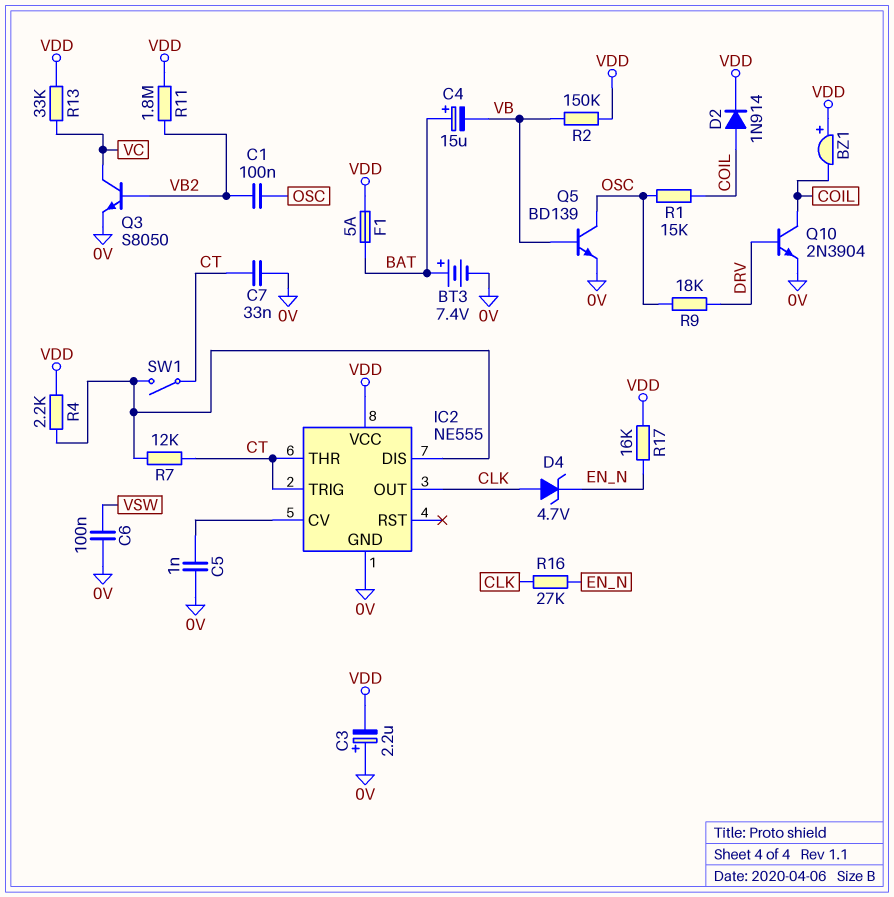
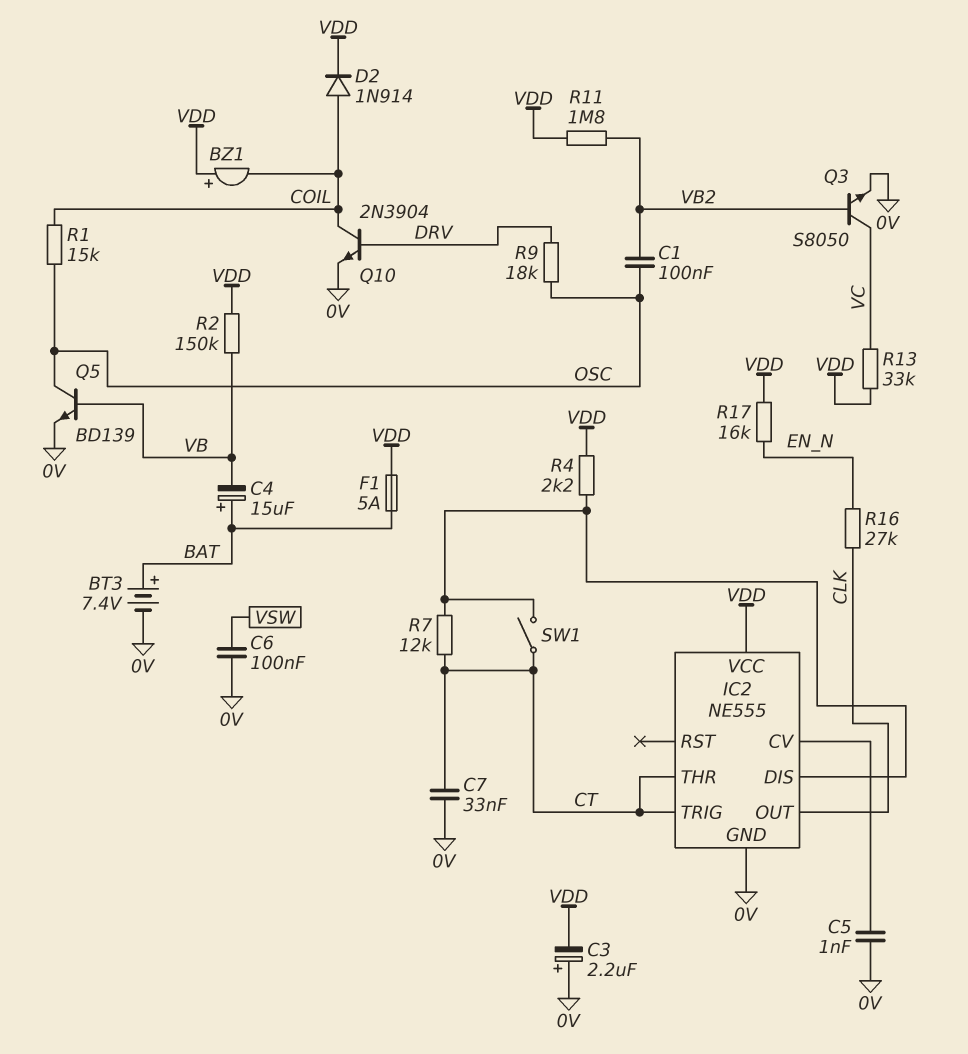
D4: zener 4.7V (A CLK, K EN_N) -> none

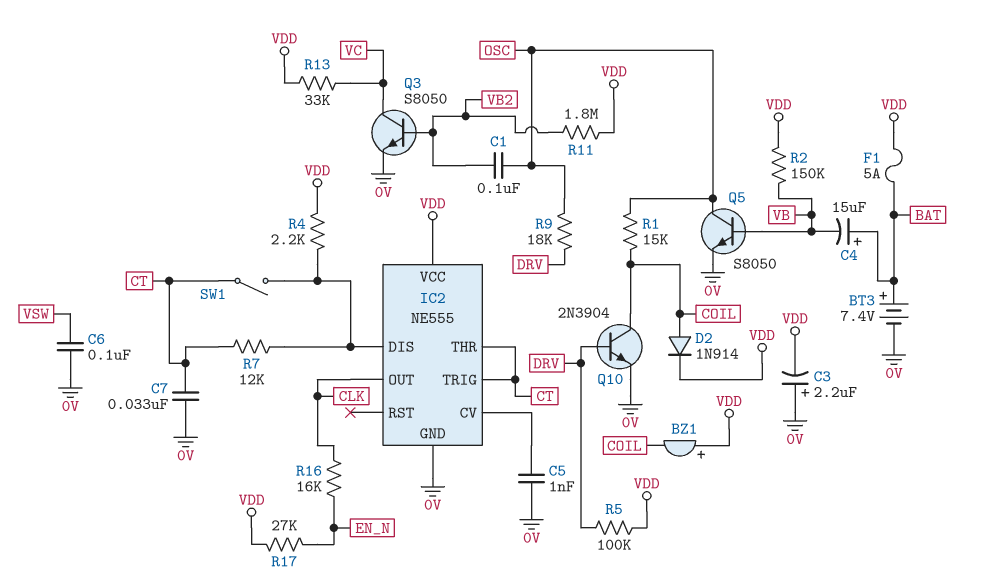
Q5: NPN BD139 (B VB, C OSC, E 0V) -> NPN S8050 (B VB, C OSC, E 0V)
R5: none -> 100k (DRV, VDD)
R16: 27k (CLK, EN_N) -> 16k (CLK, EN_N)
R17: 16k (EN_N, VDD) -> 27k (EN_N, VDD)

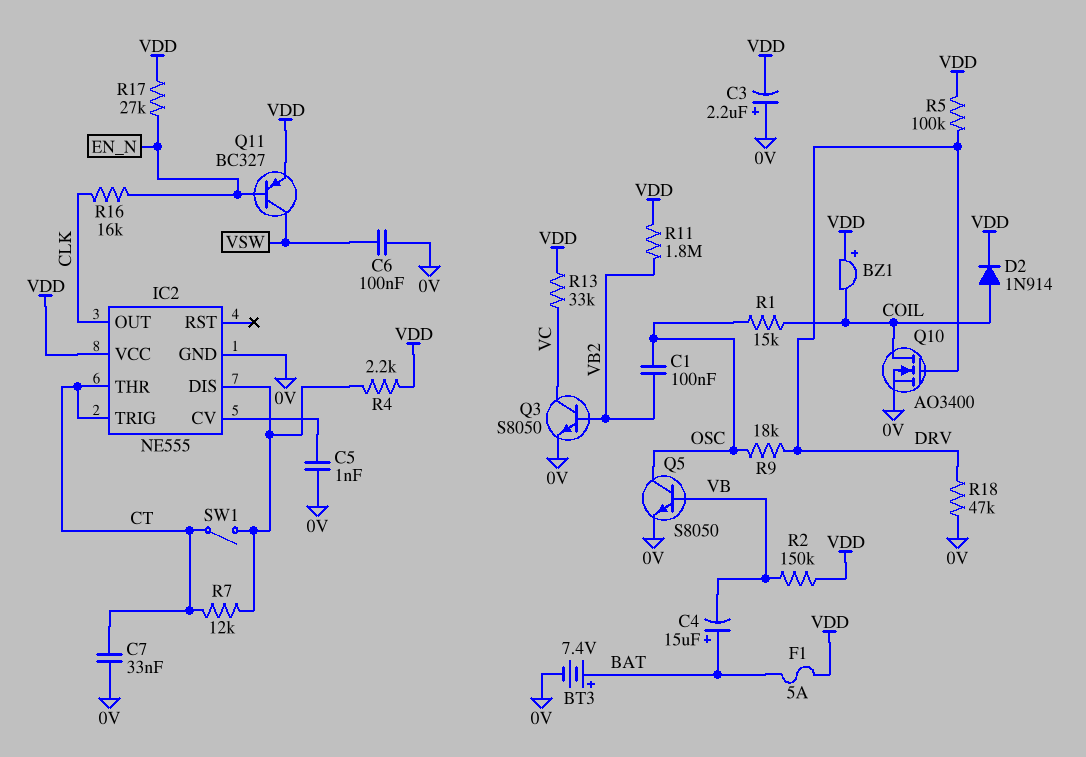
Q10: NPN 2N3904 (B DRV, C COIL, E 0V) -> NMOS AO3400 (G DRV, D COIL, S 0V)
Q11: none -> PNP BC327 (B EN_N, C VSW, E VDD)
R18: none -> 47k (0V, DRV)

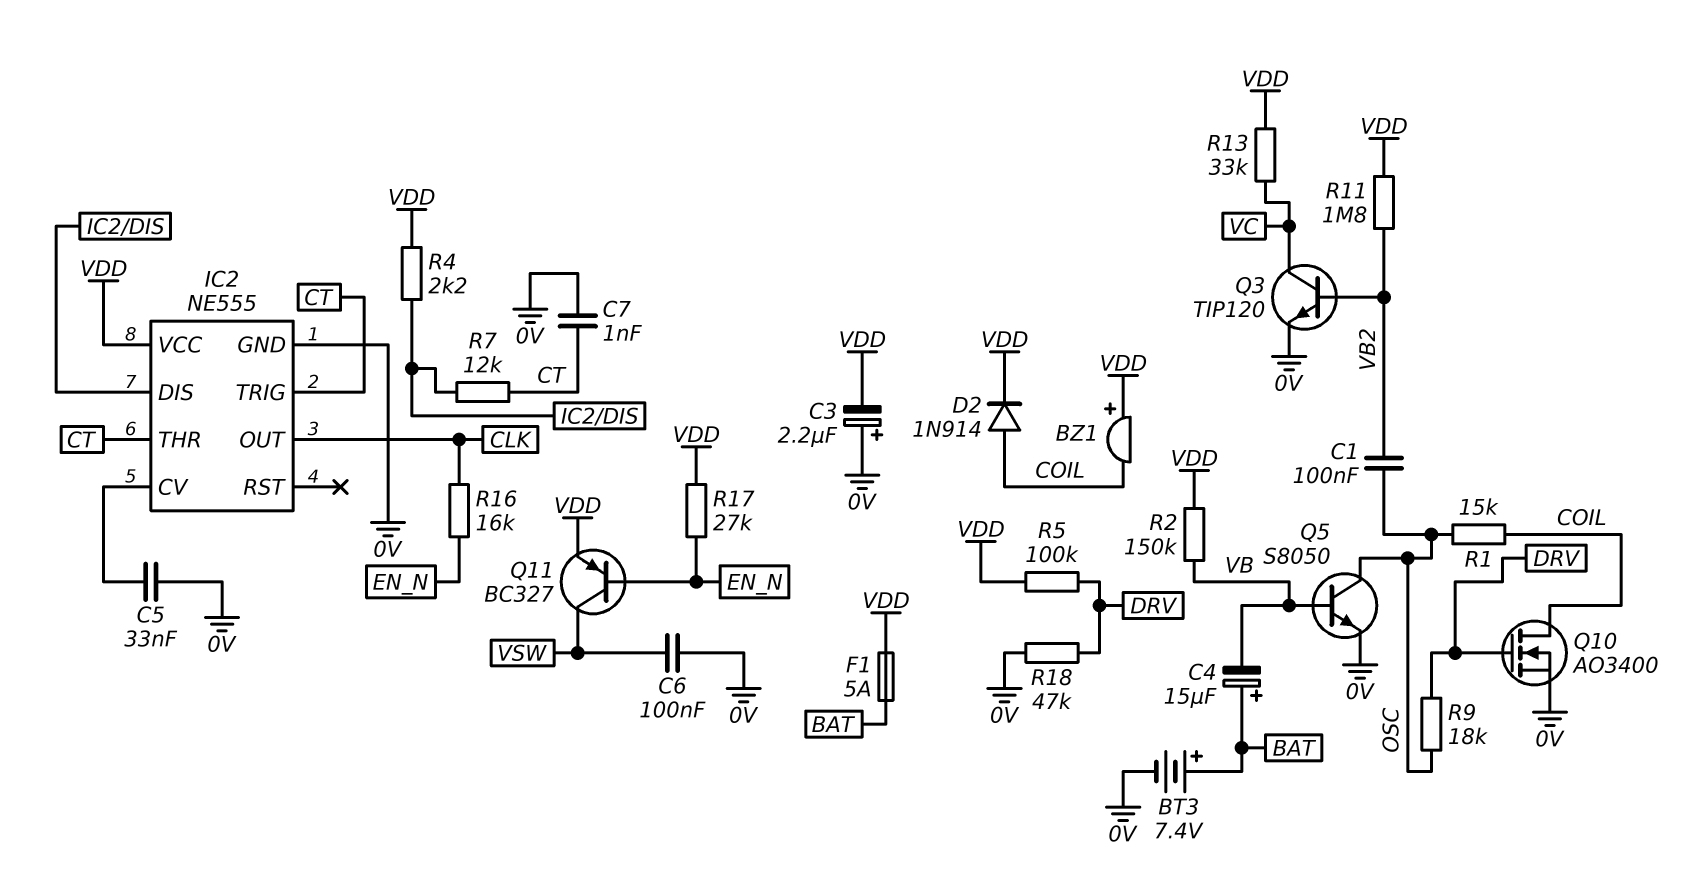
C5: 1nF (0V, IC2/CV) -> 33nF (0V, IC2/CV)
C7: 33nF (0V, CT) -> 1nF (0V, CT)
Q3: NPN S8050 (B VB2, C VC, E 0V) -> NPN TIP120 (B VB2, C VC, E 0V)
SW1: switch (CT, IC2/DIS) -> none

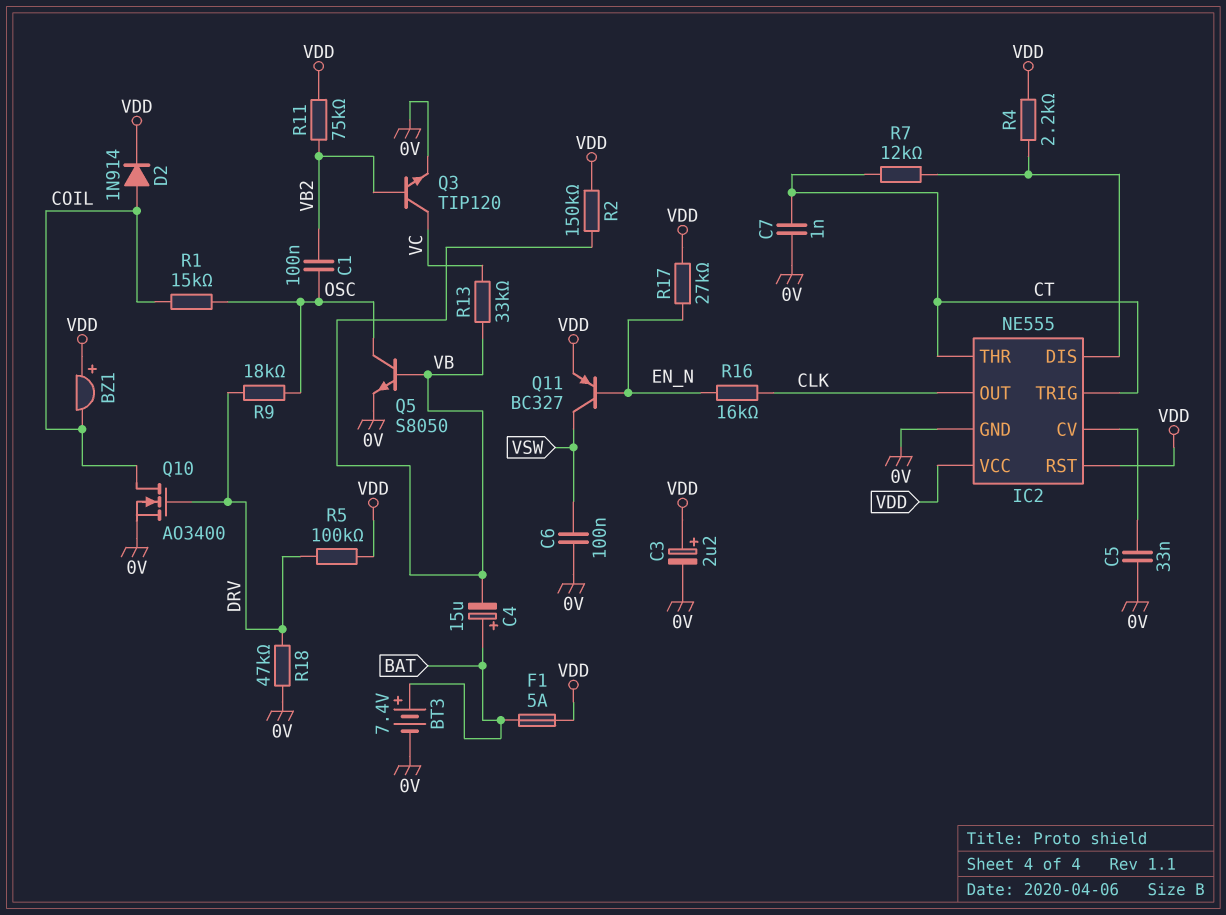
C3: 2.2uF (plus 0V, minus VDD) -> 2.2uF (plus VDD, minus 0V)
IC2 pin RST: none -> VDD
R11: 1.8M (VB2, VDD) -> 75k (VB2, VDD)
R13: 33k (VC, VDD) -> 33k (VB, VC)

